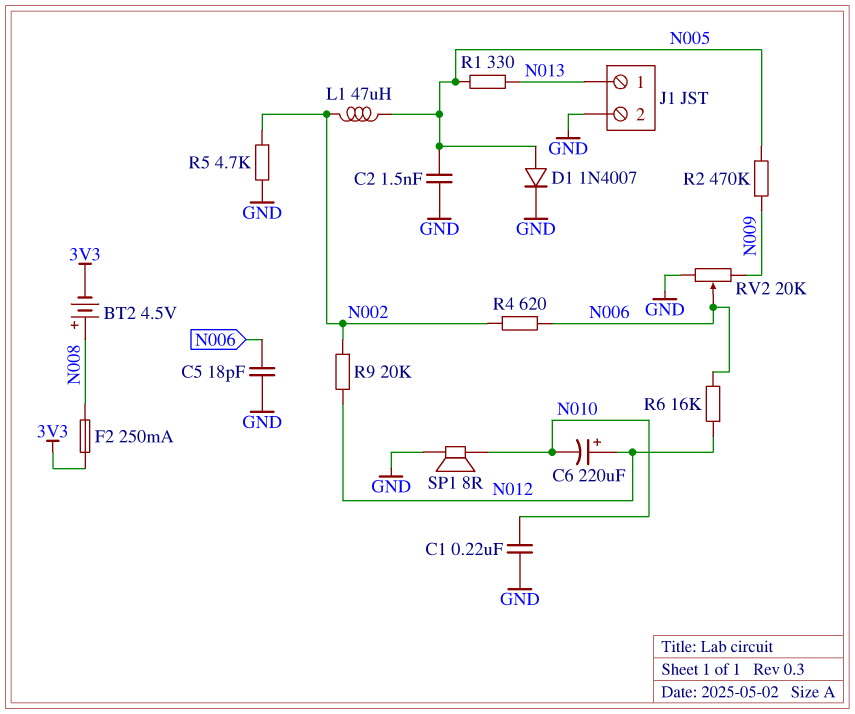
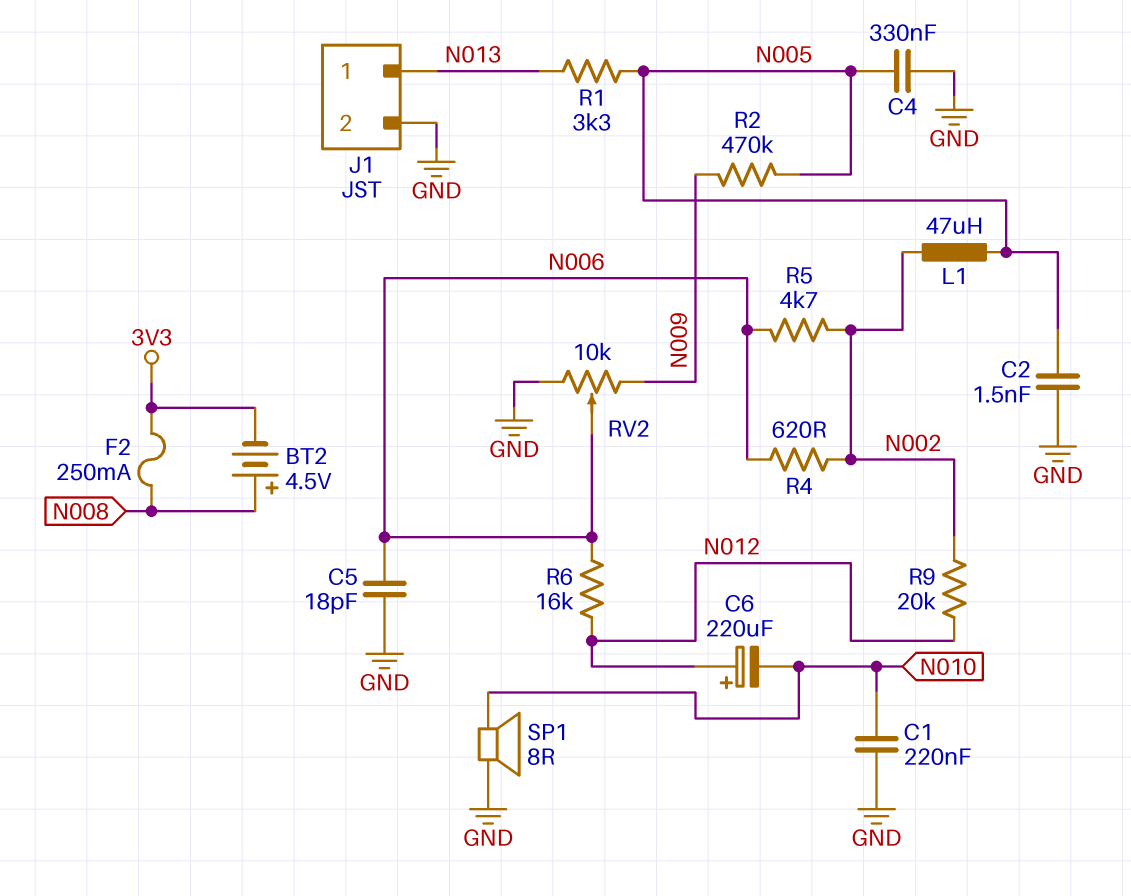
C4: none -> 330nF (GND, N005)
D1: diode 1N4007 (A N005, K GND) -> none
R1: 330 (N005, N013) -> 3.3k (N005, N013)
R5: 4.7k (GND, N002) -> 4.7k (N002, N006)
RV2: 20k (GND, N009, wiper N006) -> 10k (GND, N009, wiper N006)

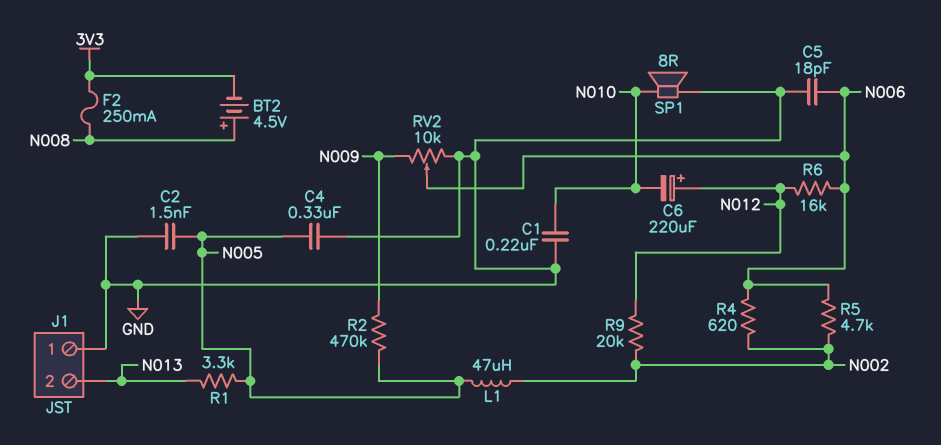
J1 pin 1: N013 -> GND
J1 pin 2: GND -> N013

